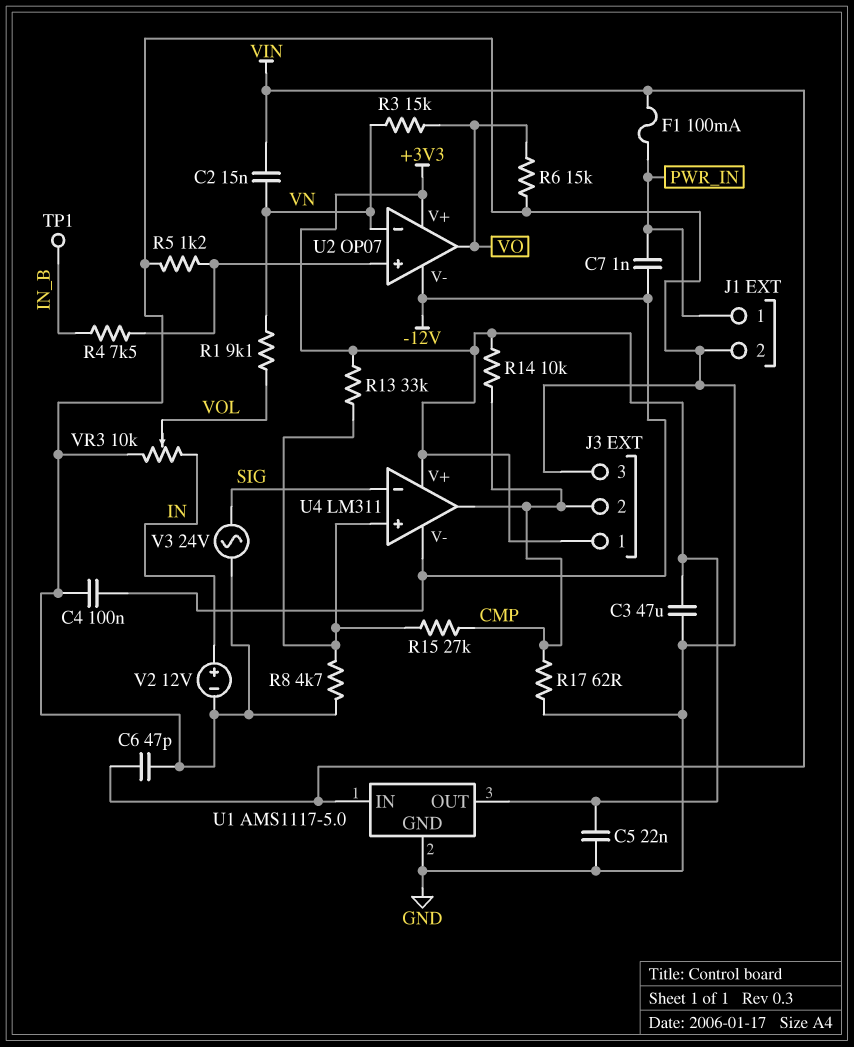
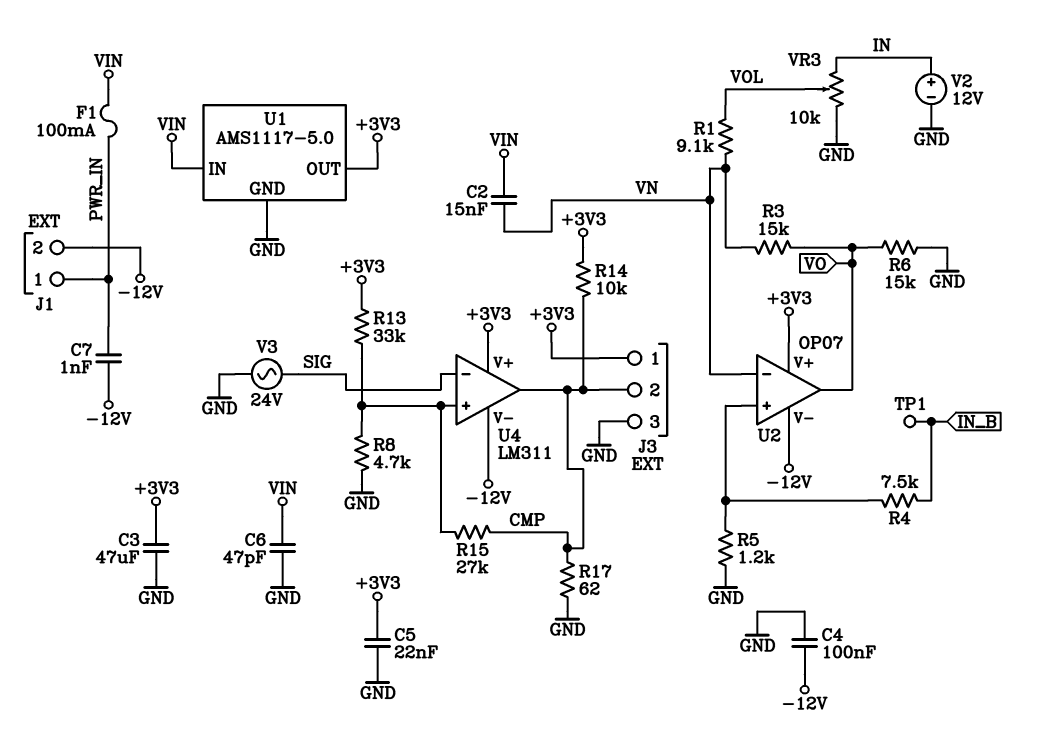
J1 pin 2: GND -> -12V

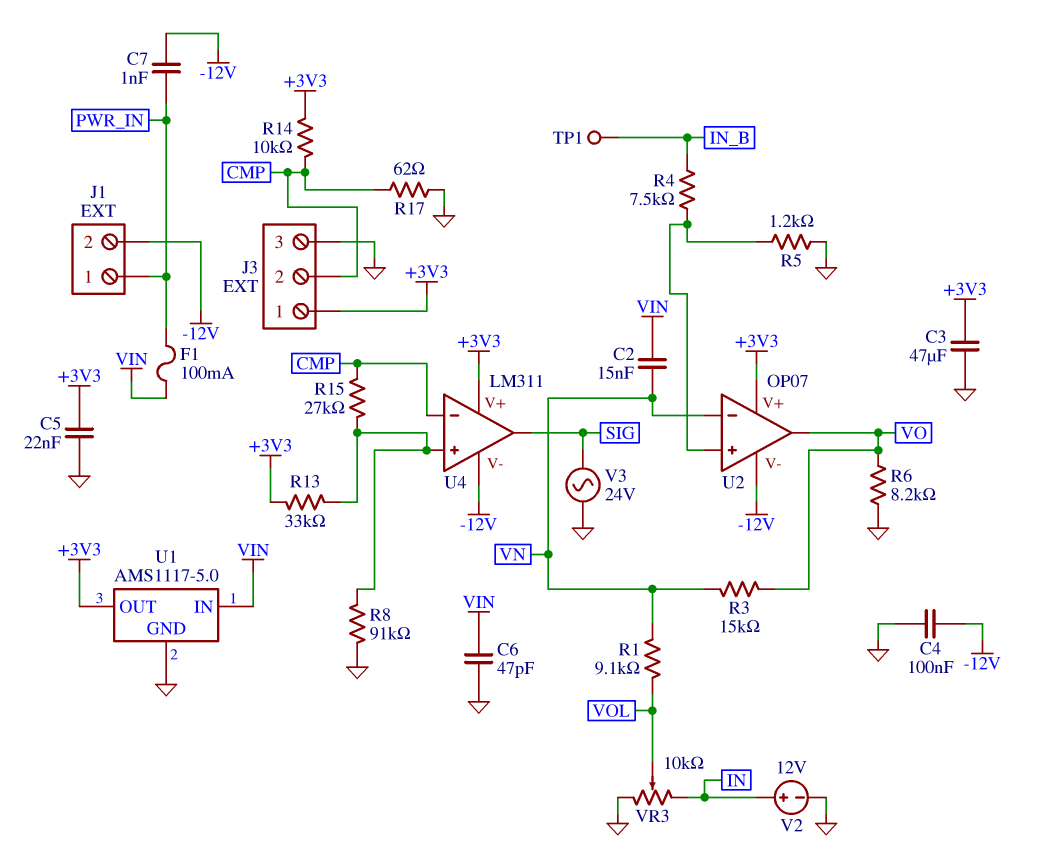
R6: 15k (GND, VO) -> 8.2k (GND, VO)
R8: 4.7k (GND, U4/in+) -> 91k (GND, U4/in+)
U4 pin in-: SIG -> CMP
U4 pin out: CMP -> SIG

